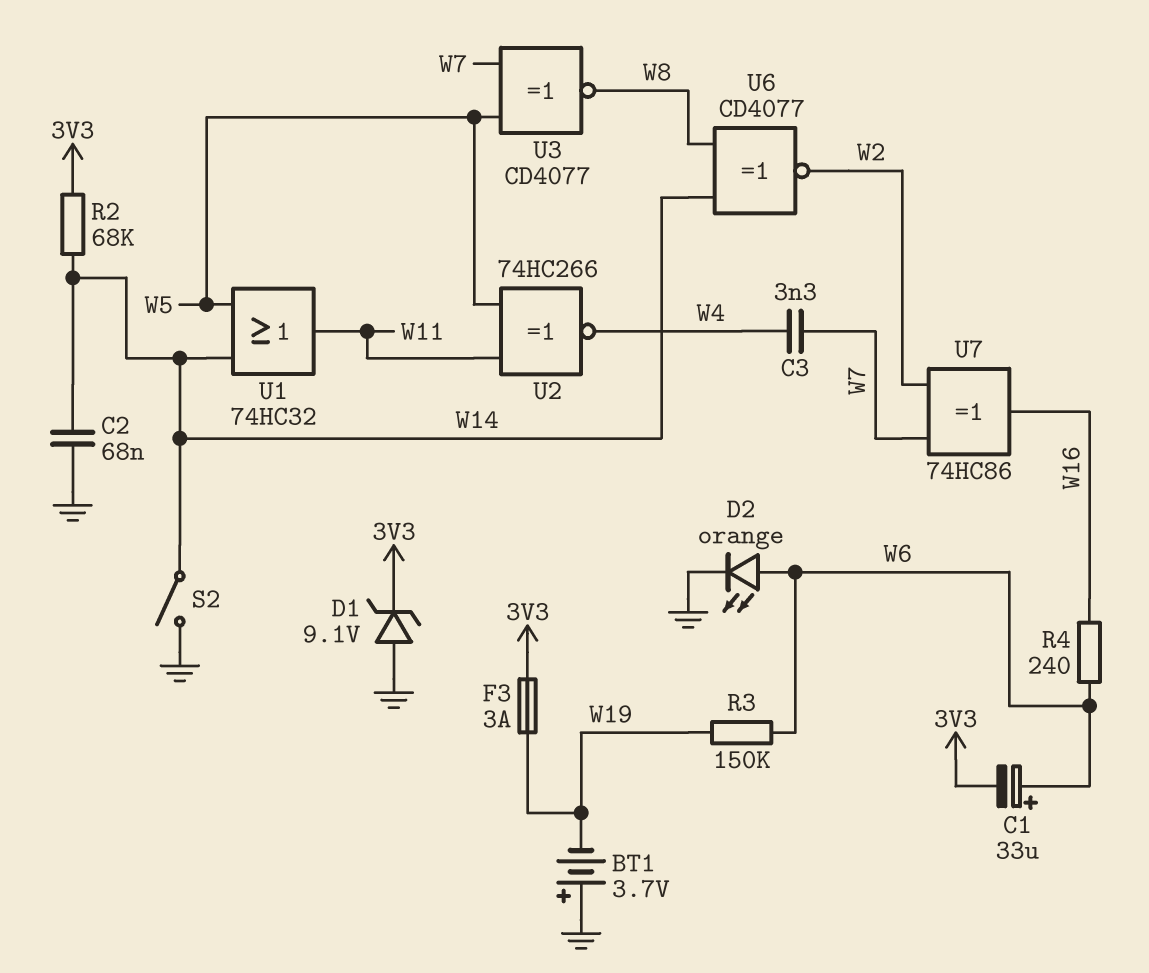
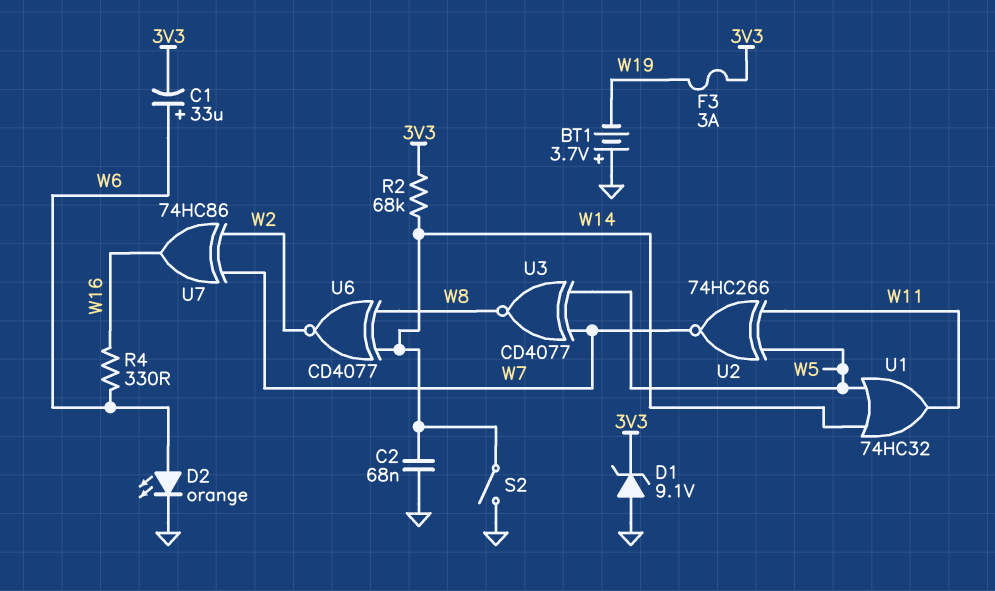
C3: 3.3nF (W4, W7) -> none
R3: 150k (W6, W19) -> none
R4: 240 (W6, W16) -> 330 (W6, W16)
U2: XNOR 74HC266 (in W5, in W11, out W4) -> XNOR 74HC266 (in W5, in W11, out W7)

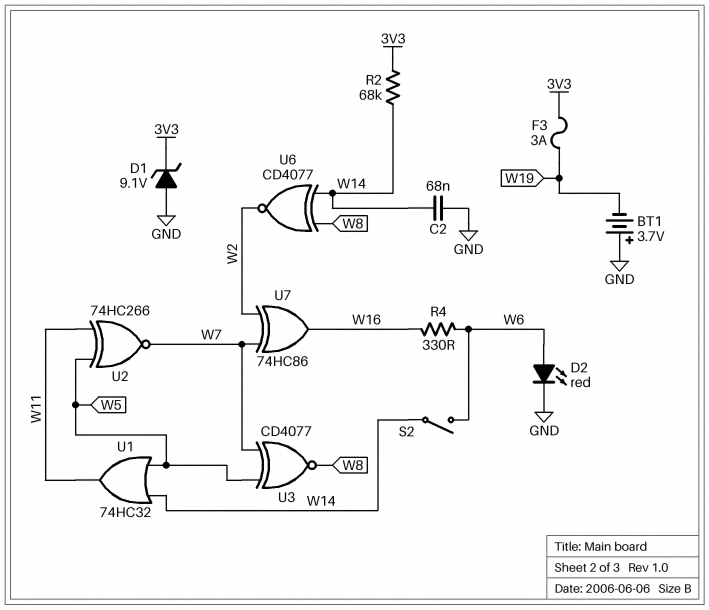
C1: 33uF (plus W6, minus 3V3) -> none
D2: LED orange (A W6, K GND) -> LED red (A W6, K GND)
S2: switch (GND, W14) -> switch (W6, W14)

